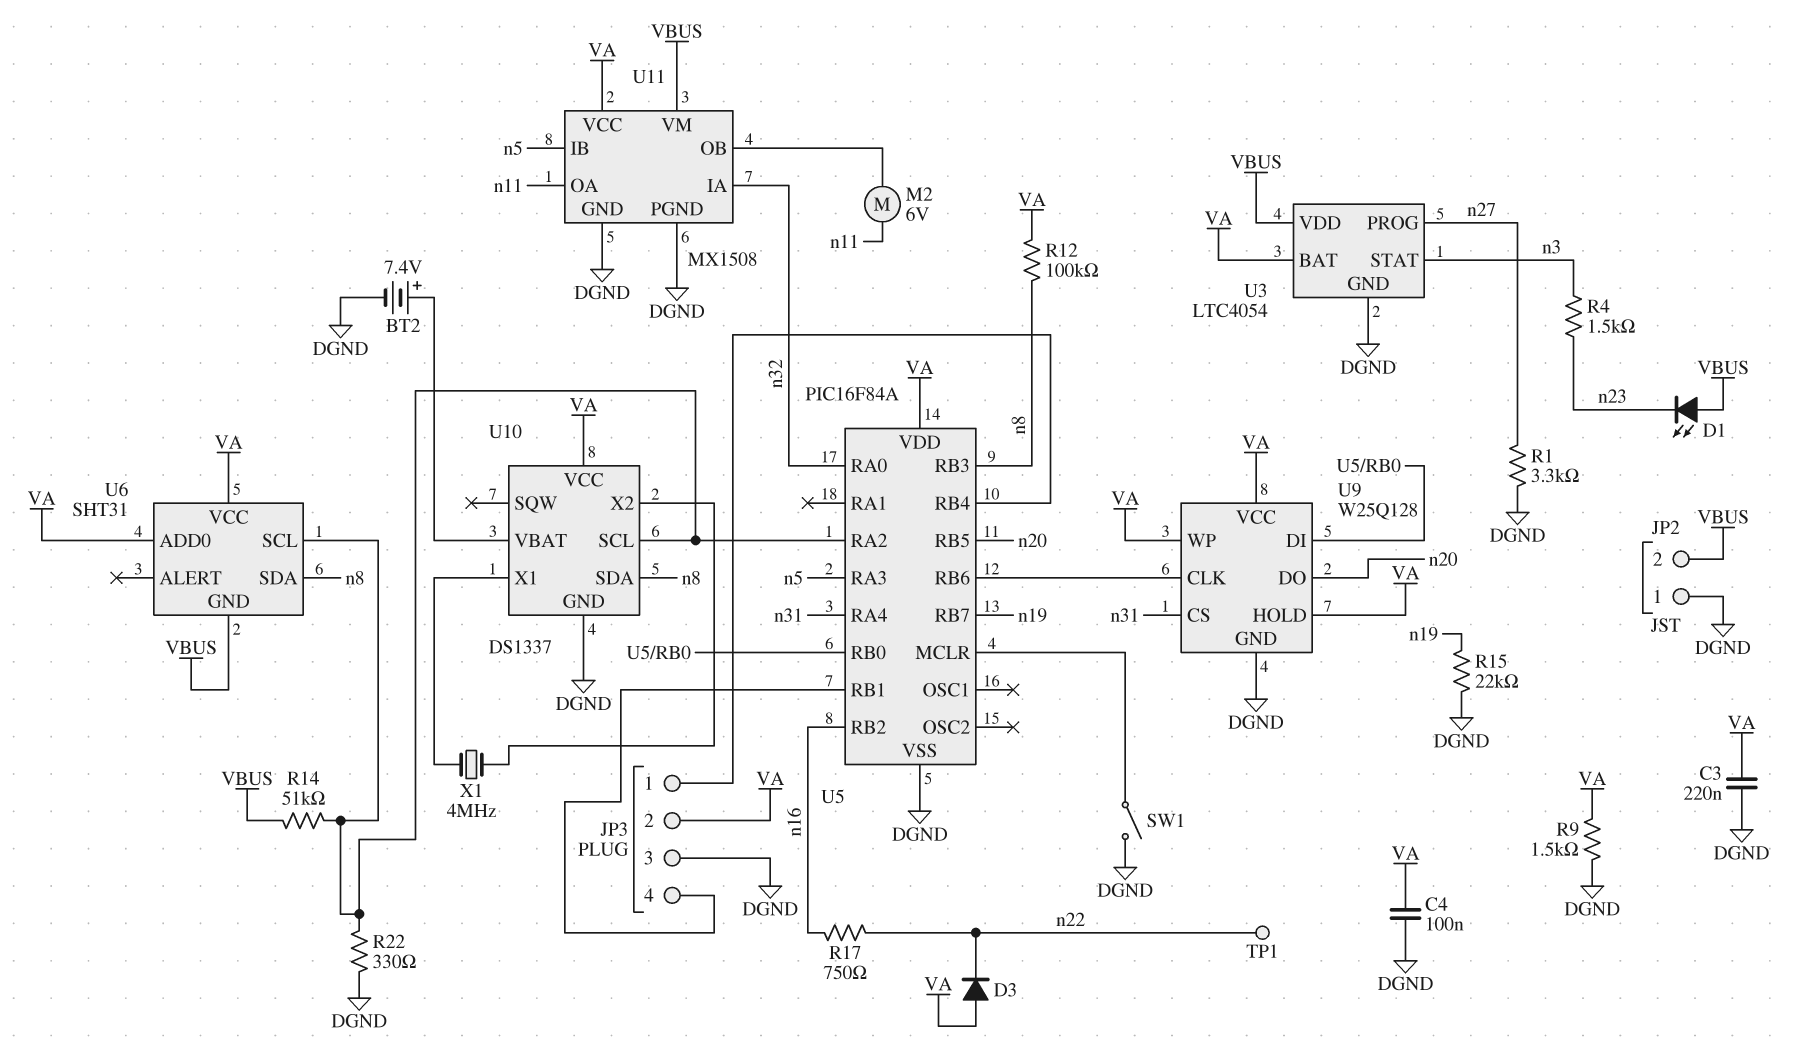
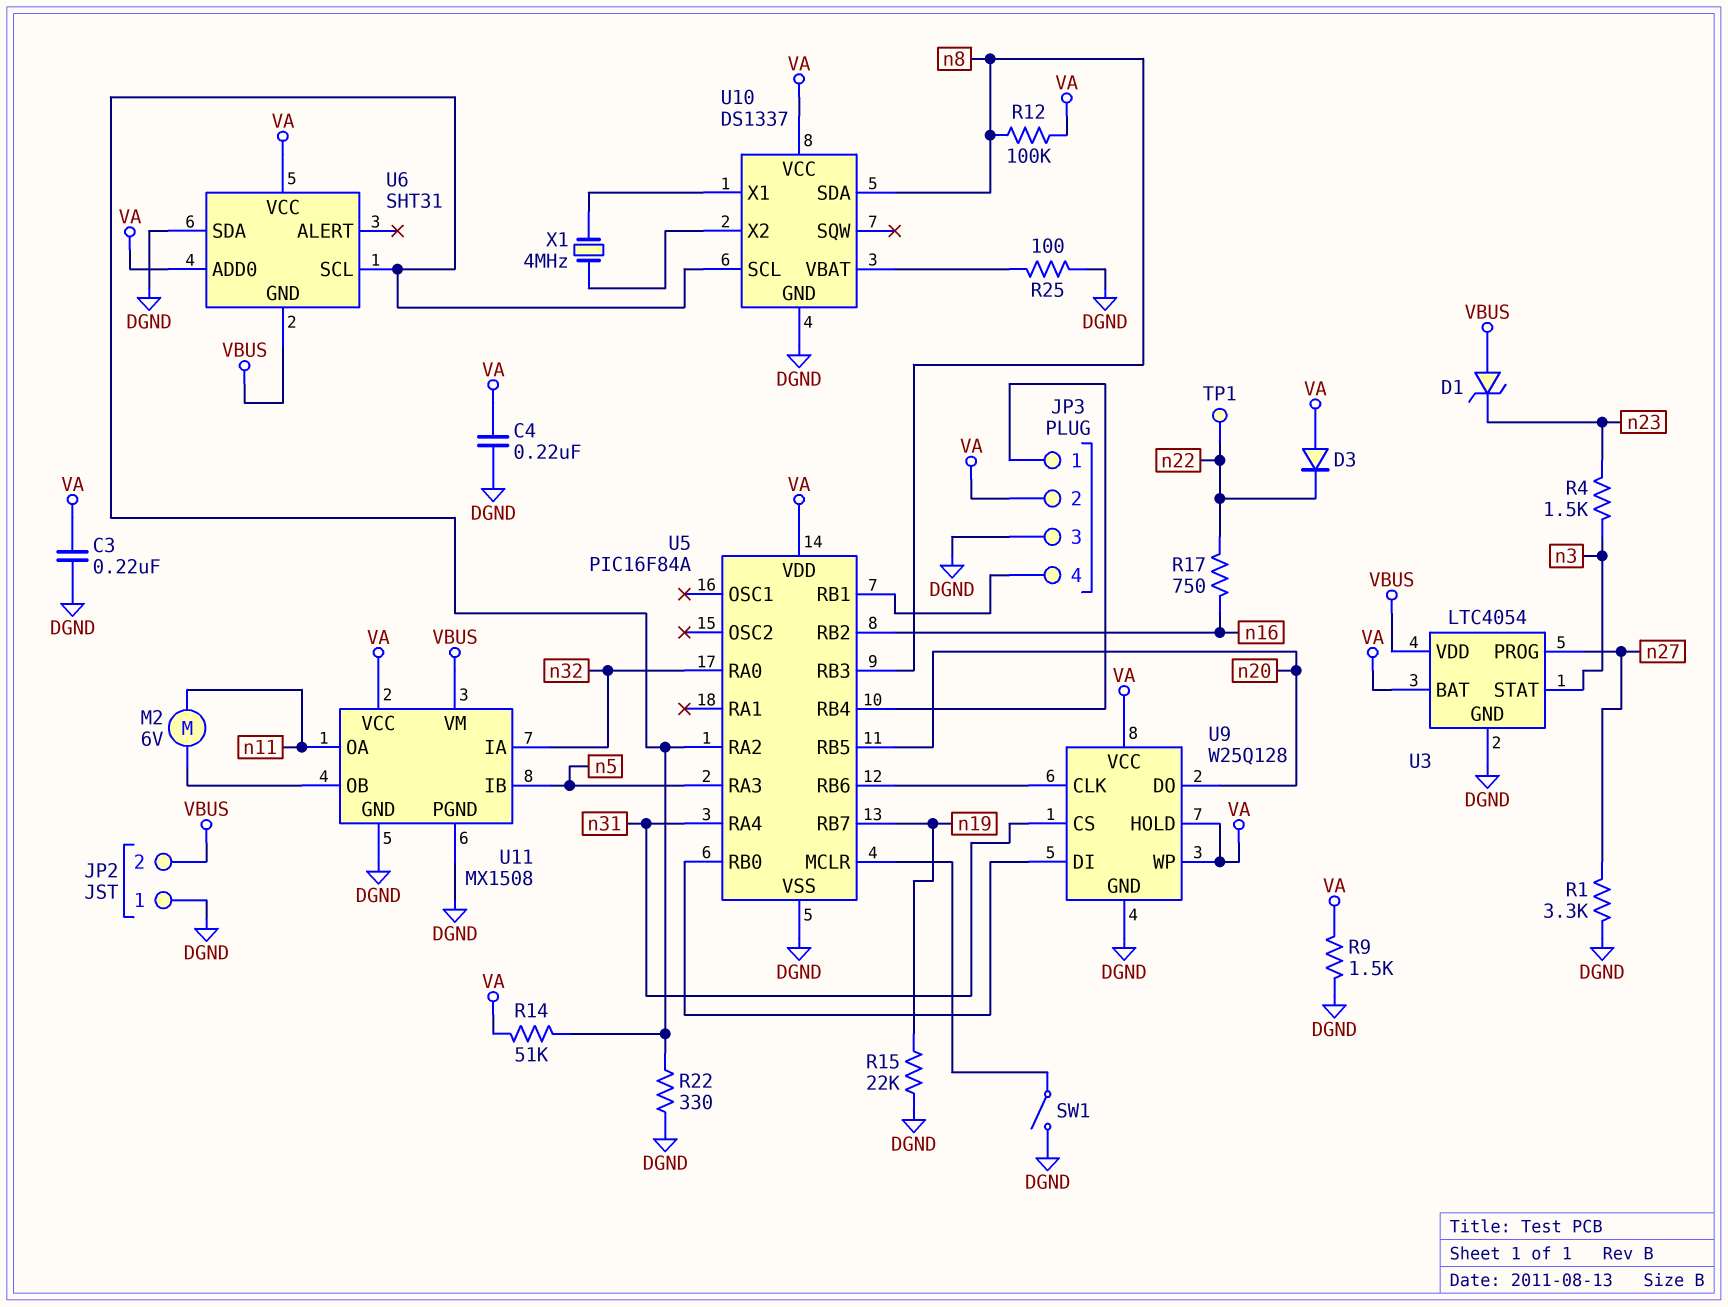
BT2: 7.4V (plus U10/VBAT, minus DGND) -> none
C4: 100nF (DGND, VA) -> 220nF (DGND, VA)
D1: LED (A VBUS, K n23) -> zener (A VBUS, K n23)
R14: 51k (U5/RA2, VBUS) -> 51k (U5/RA2, VA)
R25: none -> 100 (DGND, U10/VBAT)
U6 pin SDA: n8 -> DGND

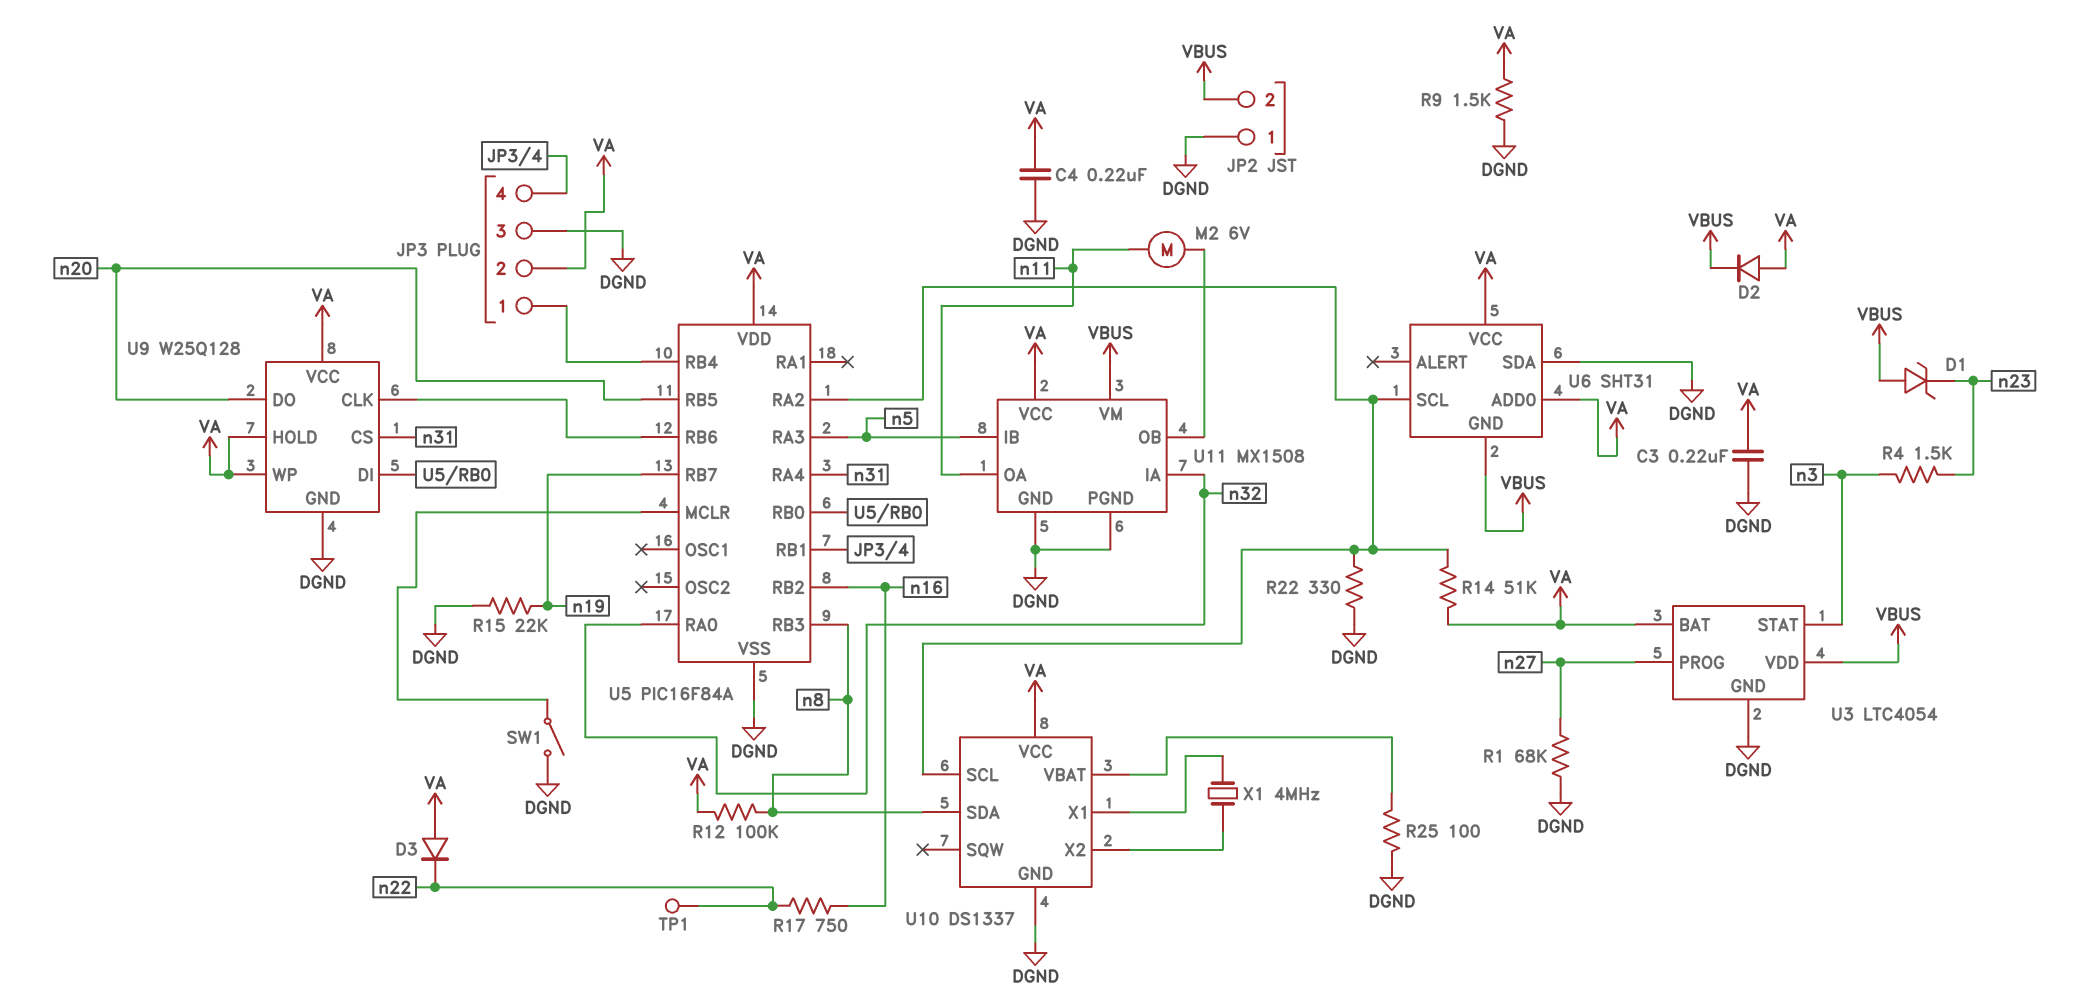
D2: none -> diode (A VA, K VBUS)
R1: 3.3k (DGND, n27) -> 68k (DGND, n27)

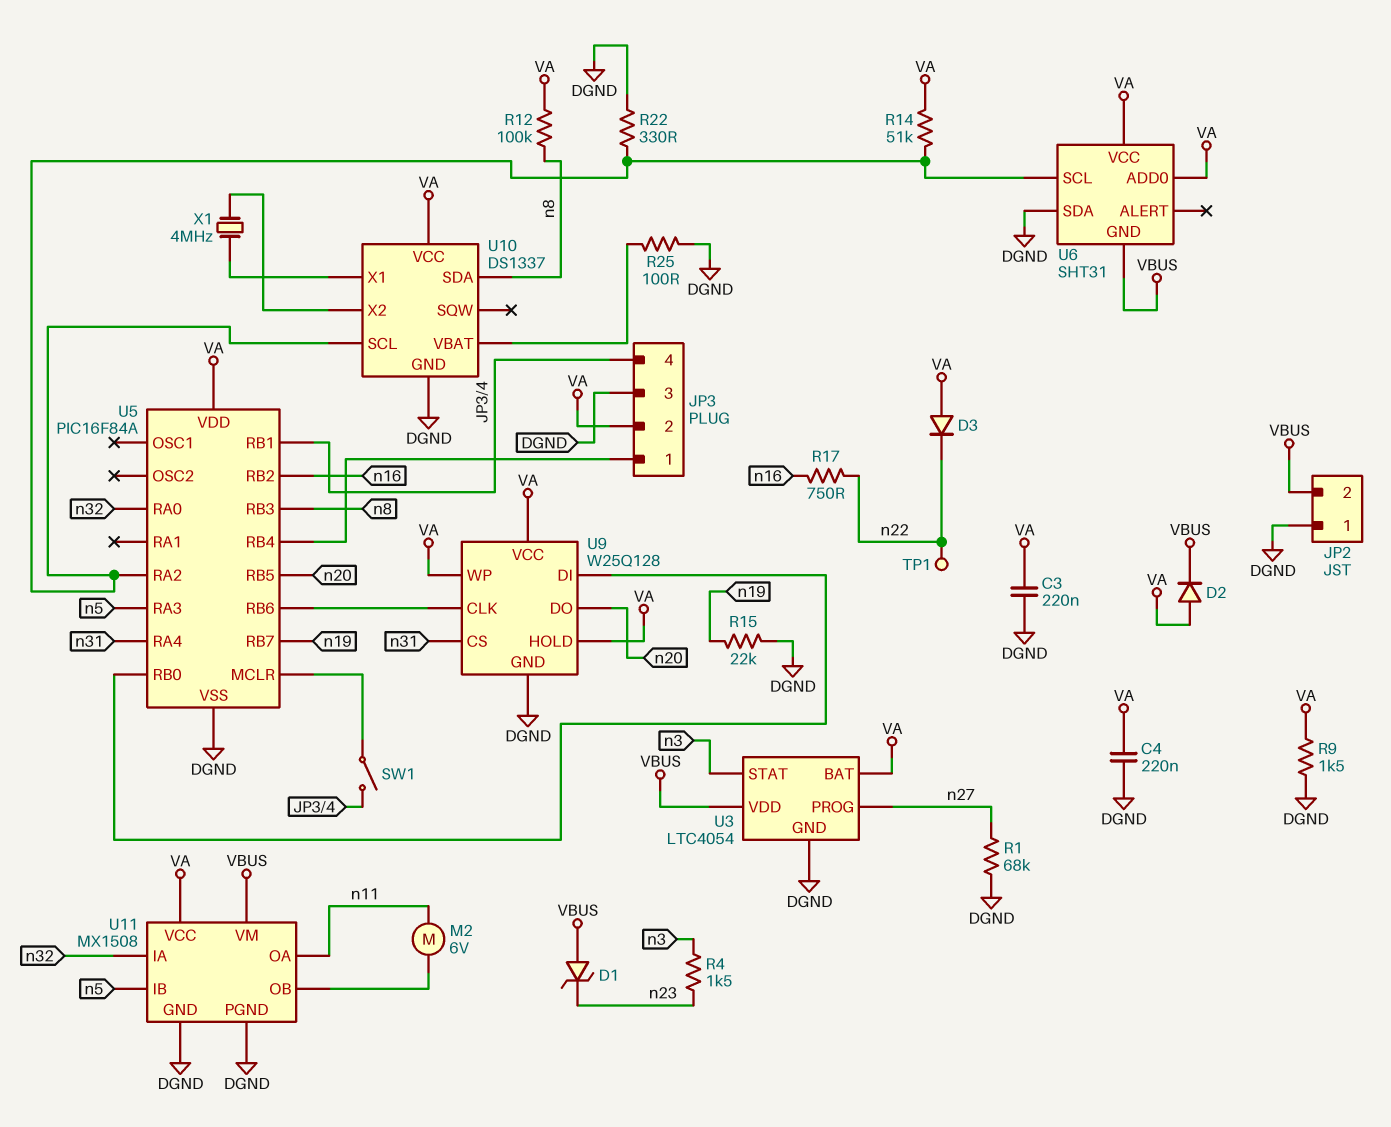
SW1: switch (DGND, U5/MCLR) -> switch (JP3/4, U5/MCLR)

